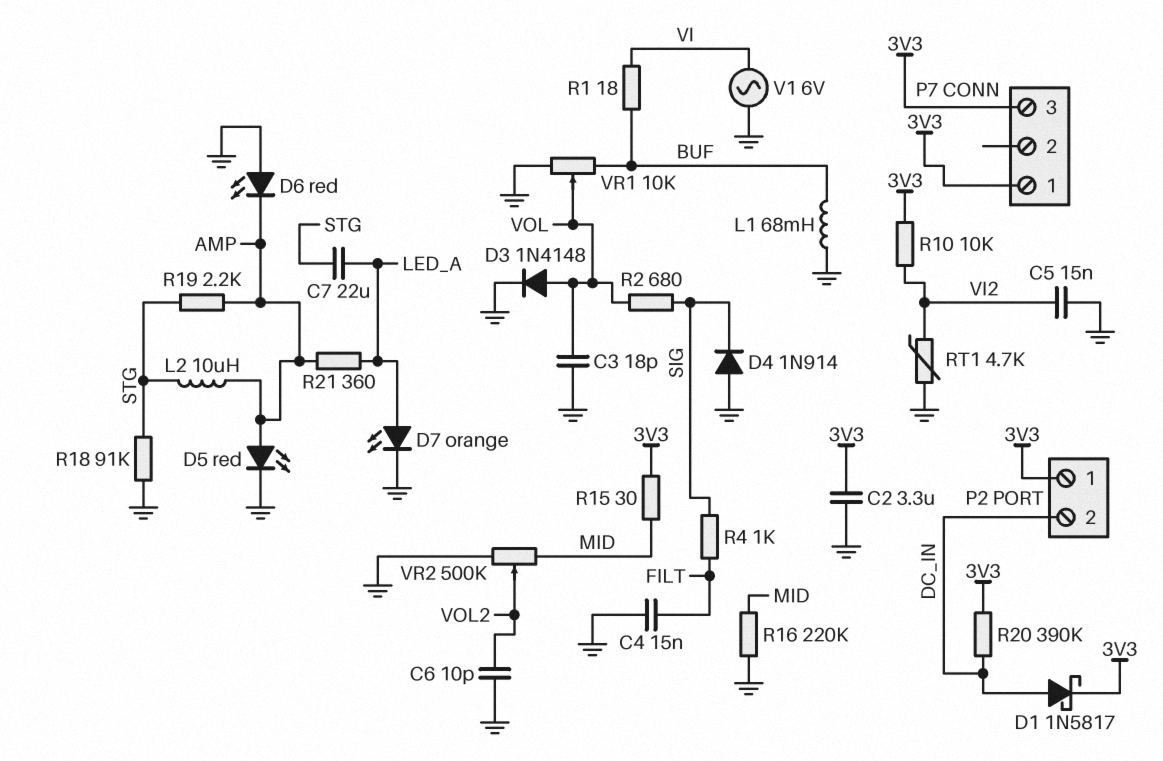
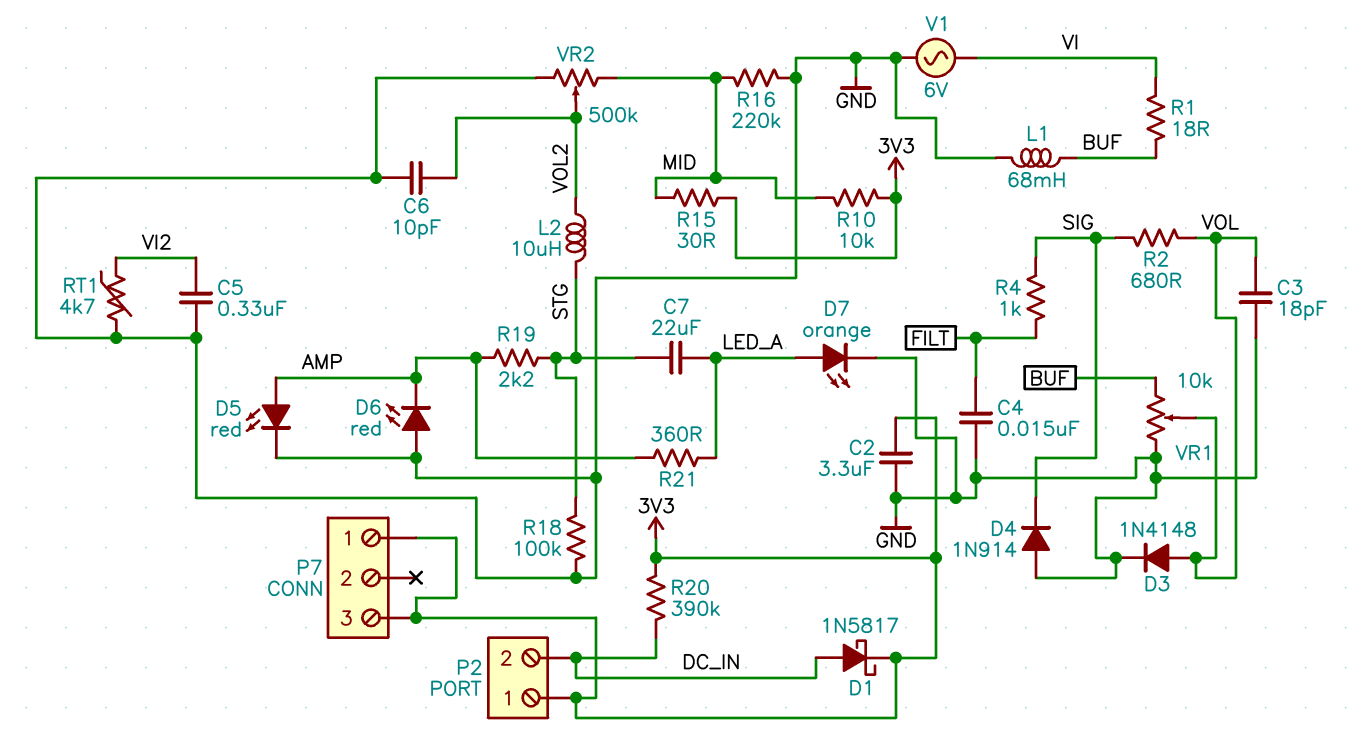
C5: 15nF (GND, VI2) -> 330nF (GND, VI2)
L2: 10uH (AMP, STG) -> 10uH (STG, VOL2)
R10: 10k (3V3, VI2) -> 10k (3V3, MID)
R18: 91k (GND, STG) -> 100k (GND, STG)

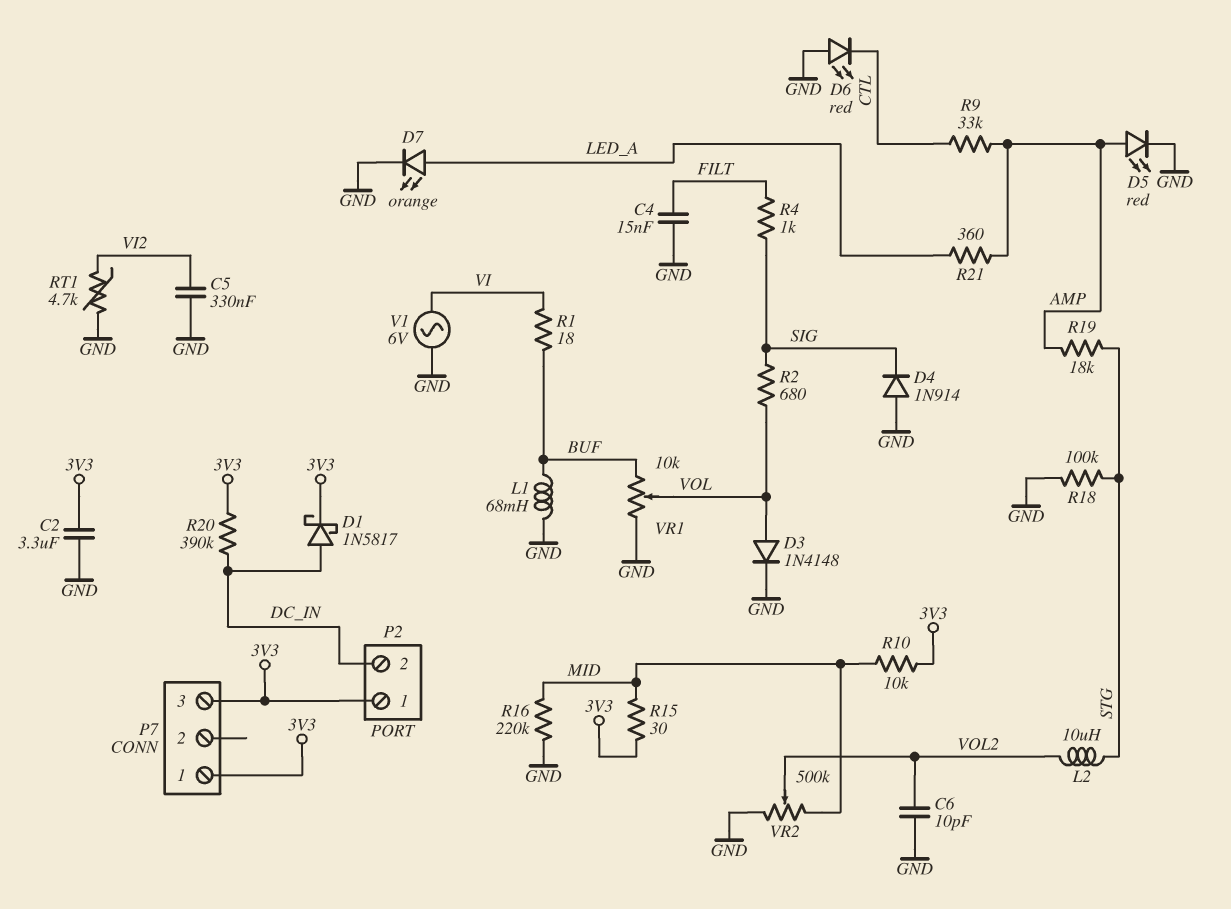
C3: 18pF (GND, VOL) -> none
C7: 22uF (LED_A, STG) -> none
D6: LED red (A GND, K AMP) -> LED red (A GND, K CTL)
R9: none -> 33k (AMP, CTL)
R19: 2.2k (AMP, STG) -> 18k (AMP, STG)

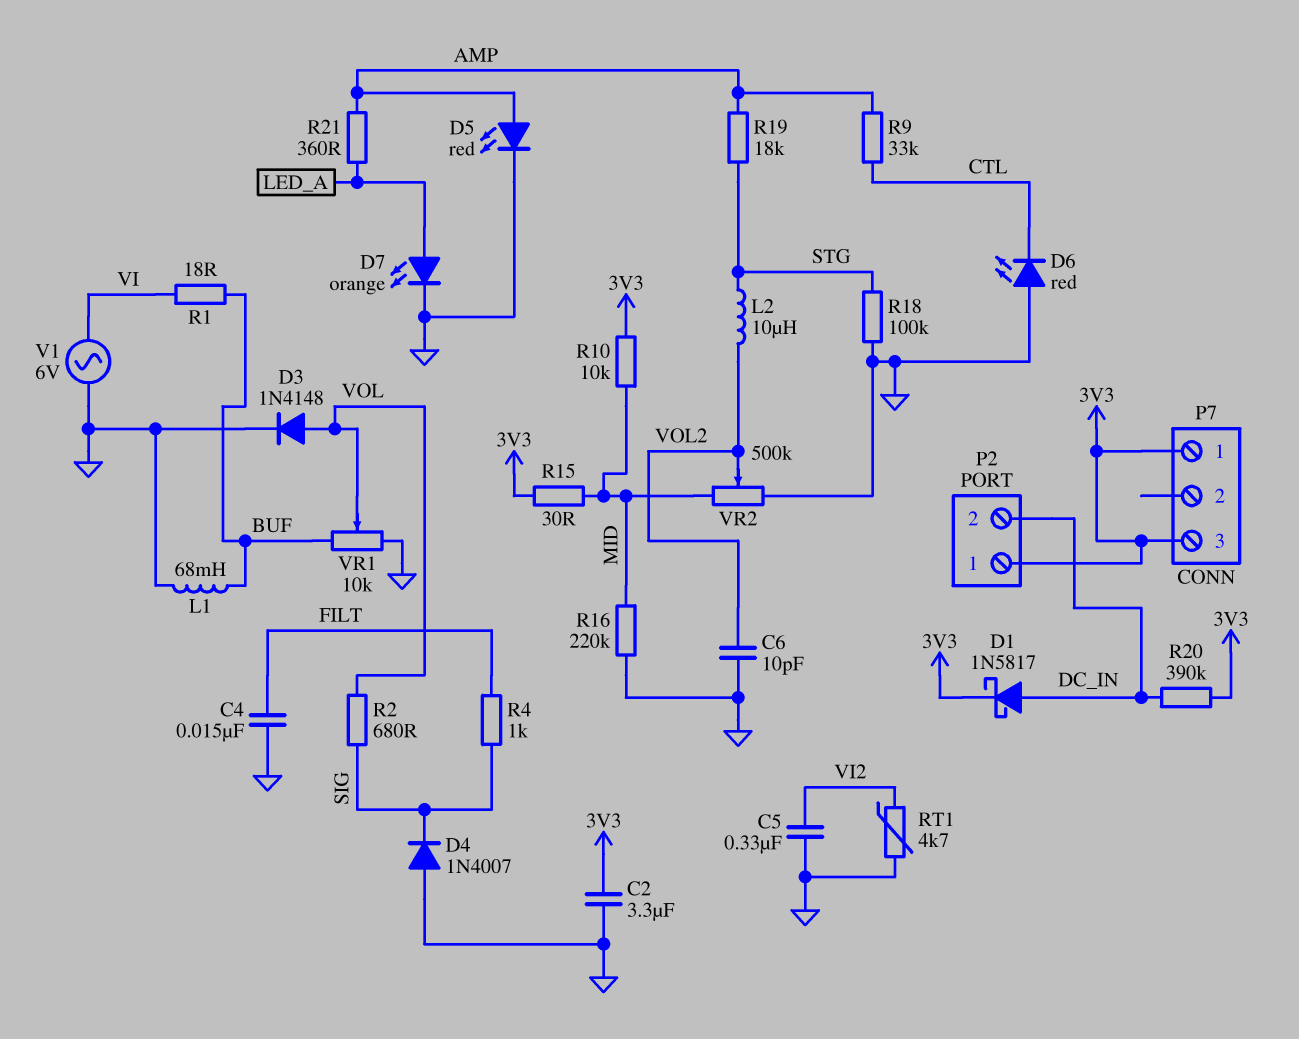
D4: diode 1N914 (A GND, K SIG) -> diode 1N4007 (A GND, K SIG)

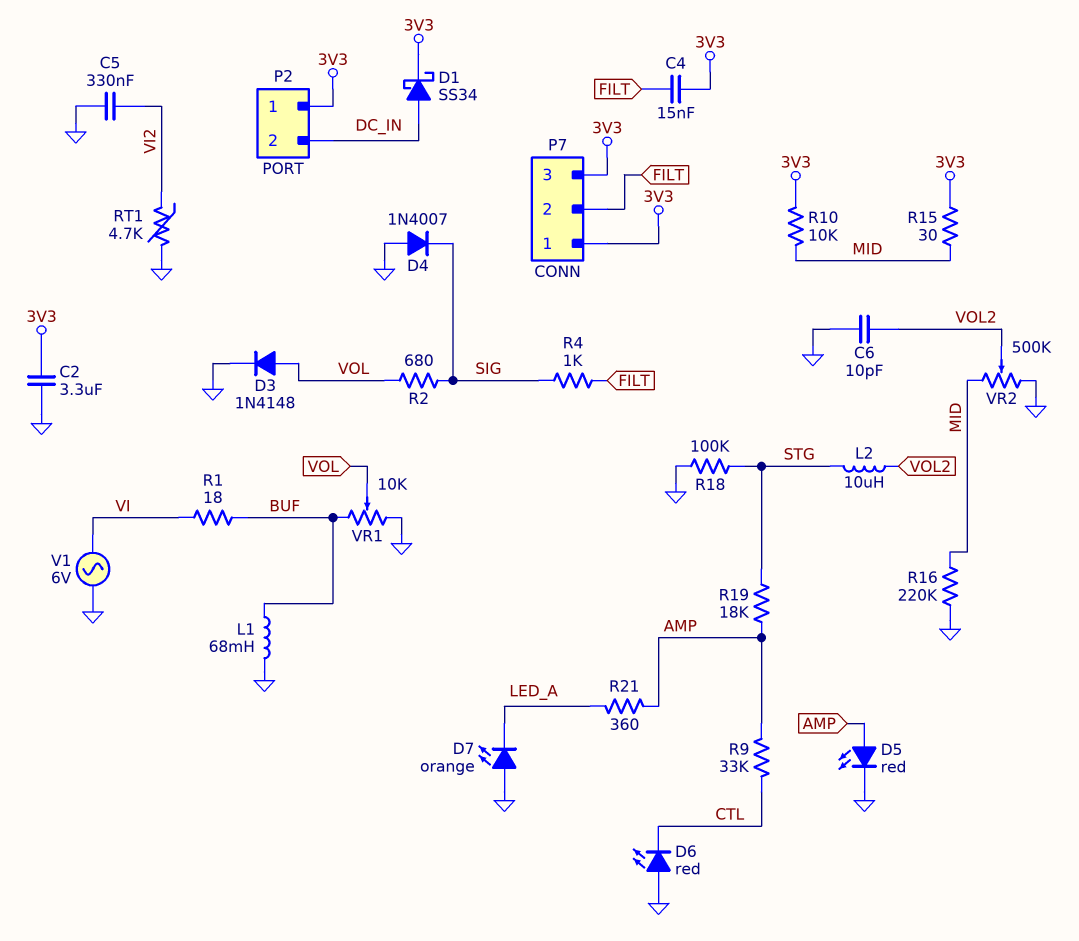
C4: 15nF (FILT, GND) -> 15nF (3V3, FILT)
D1: schottky 1N5817 (A DC_IN, K 3V3) -> schottky SS34 (A DC_IN, K 3V3)
D7: LED orange (A LED_A, K GND) -> LED orange (A GND, K LED_A)
P7 pin 2: none -> FILT
R20: 390k (3V3, DC_IN) -> none

